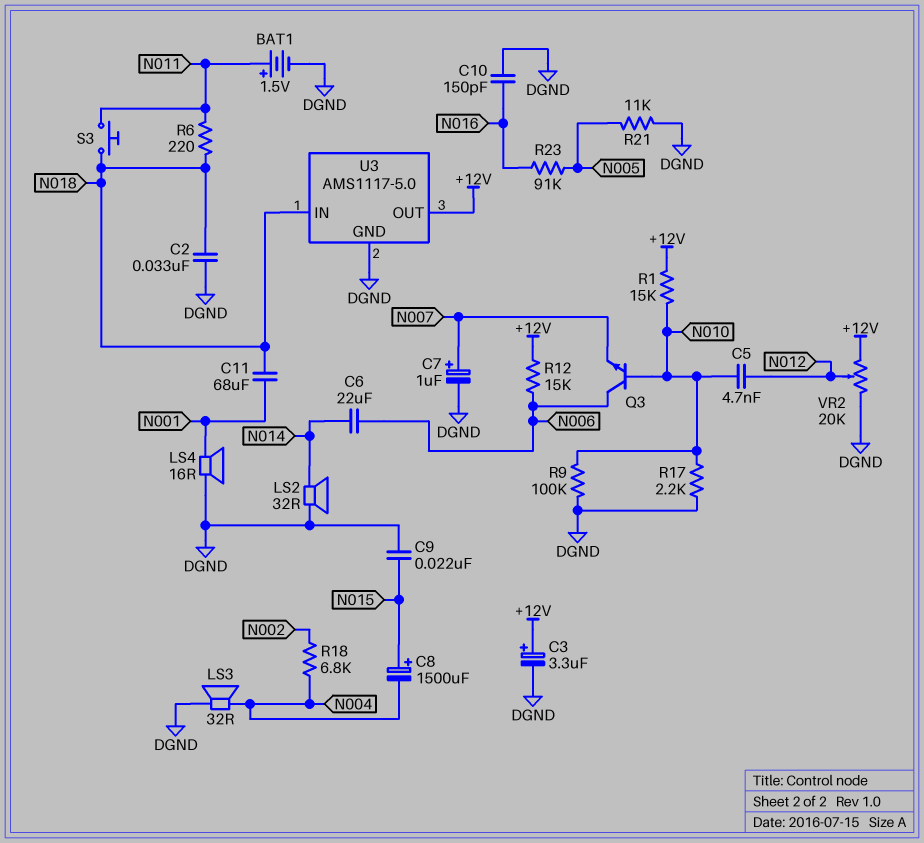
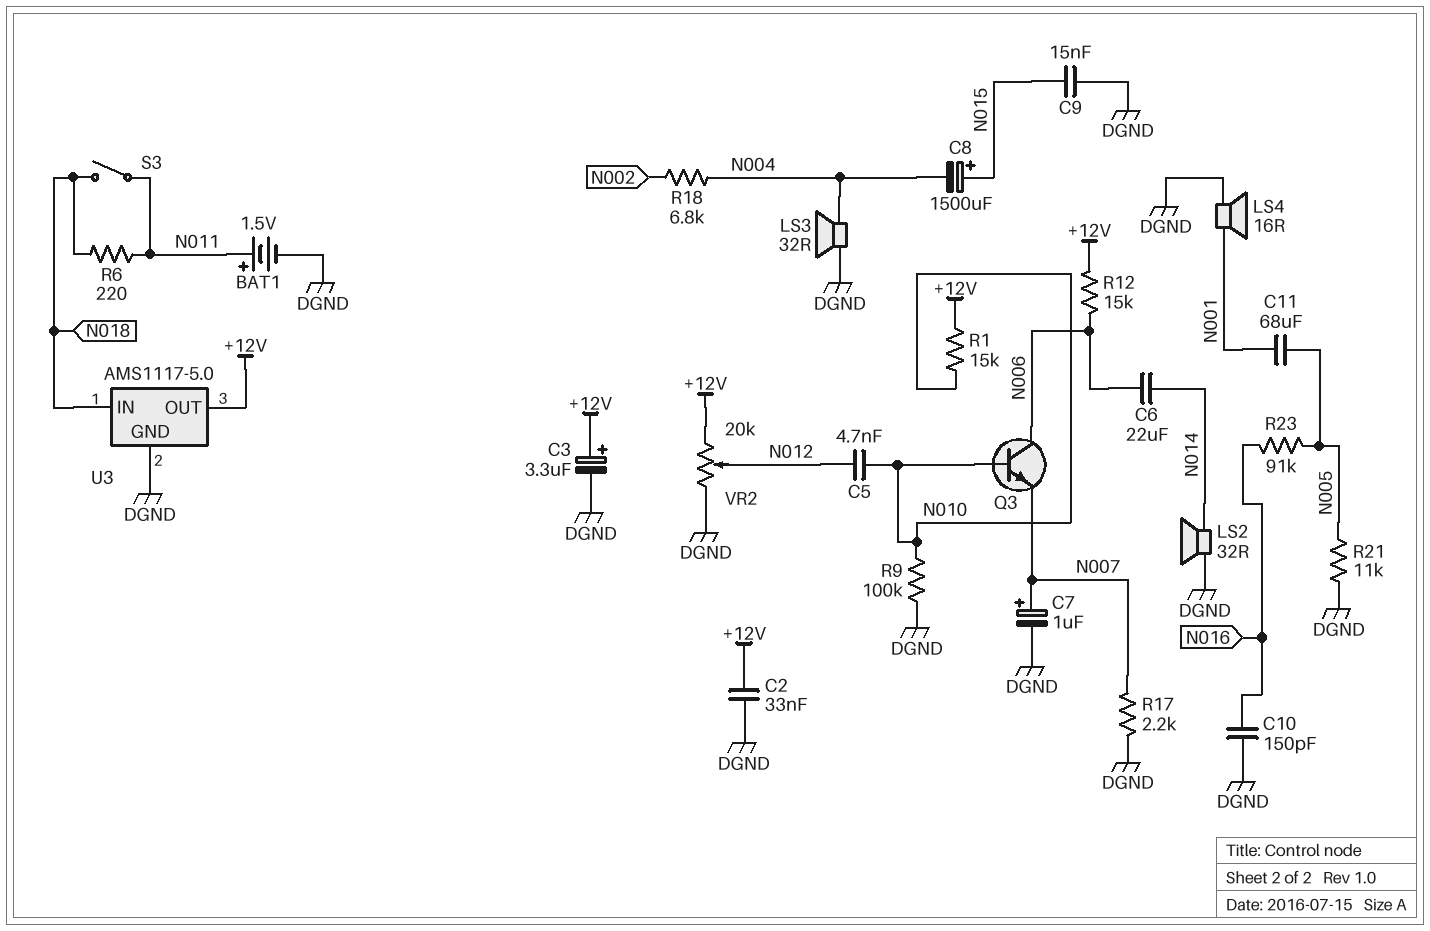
C2: 33nF (DGND, N018) -> 33nF (+12V, DGND)
C9: 22nF (DGND, N015) -> 15nF (DGND, N015)
C11: 68uF (N001, N018) -> 68uF (N001, N005)
R17: 2.2k (DGND, N010) -> 2.2k (DGND, N007)
S3: button (N011, N018) -> switch (N011, N018)

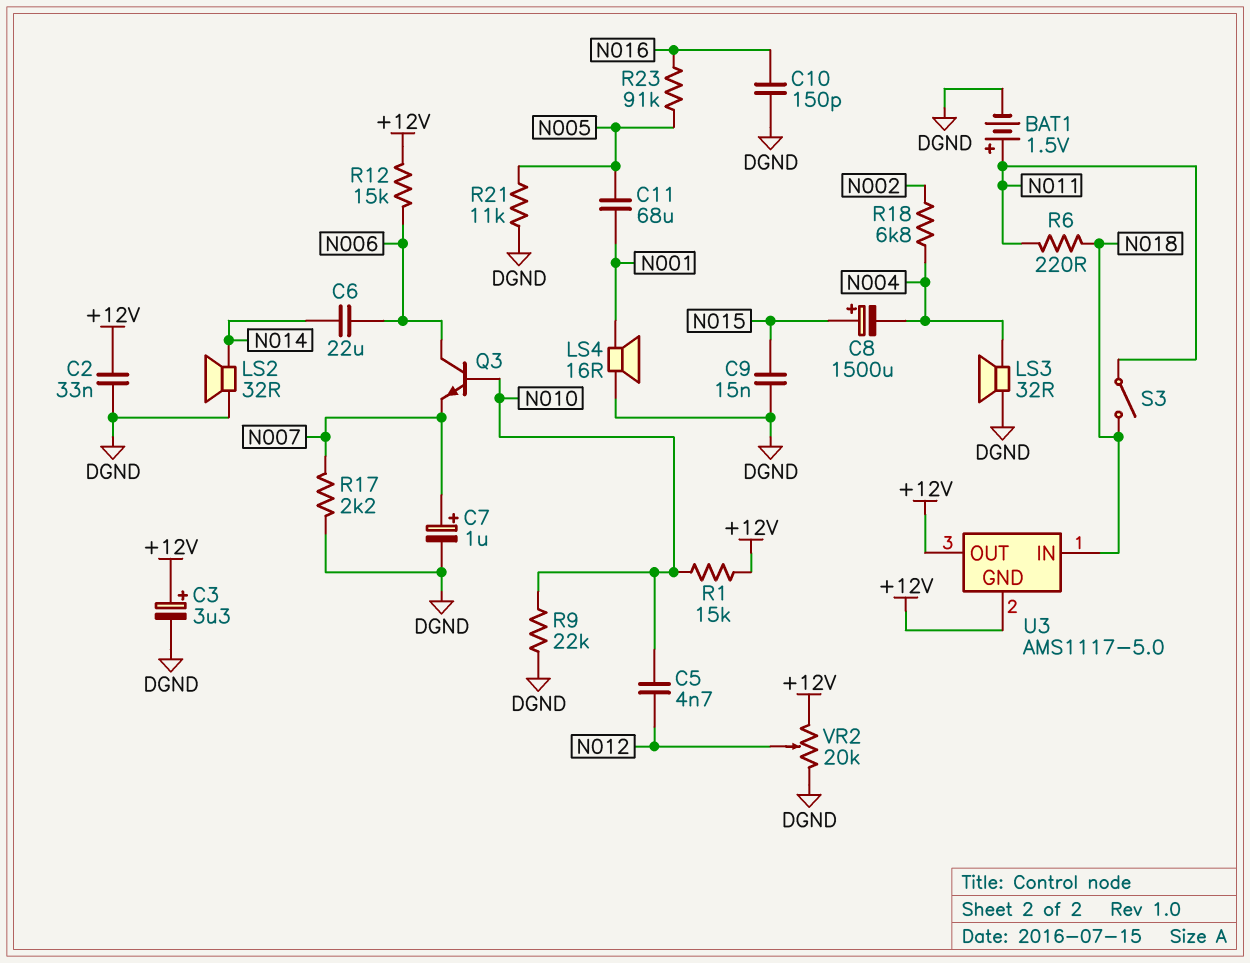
R9: 100k (DGND, N010) -> 22k (DGND, N010)
U3 pin GND: DGND -> +12V

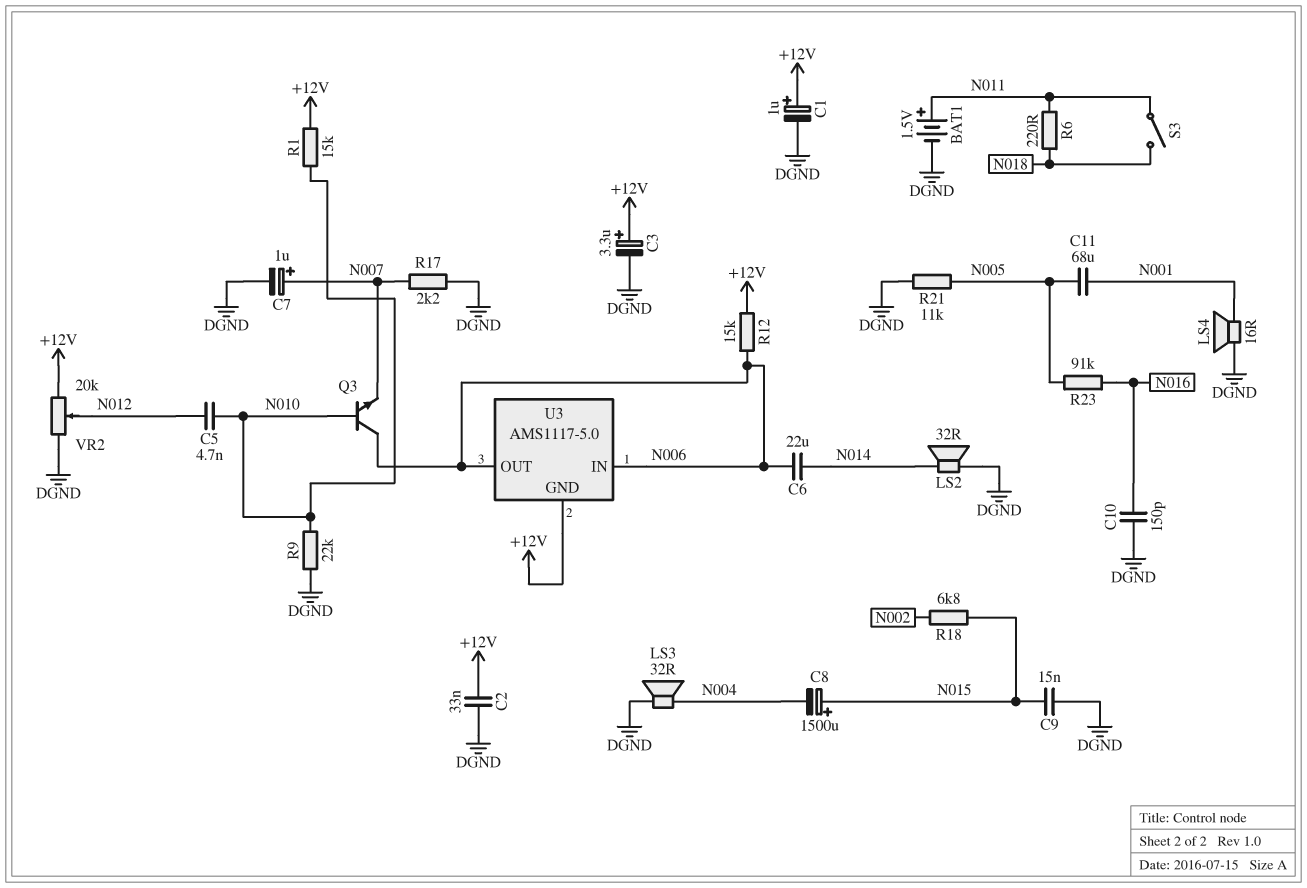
C1: none -> 1uF (plus +12V, minus DGND)
R18: 6.8k (N002, N004) -> 6.8k (N002, N015)
U3 pin IN: N018 -> N006
U3 pin OUT: +12V -> N006

